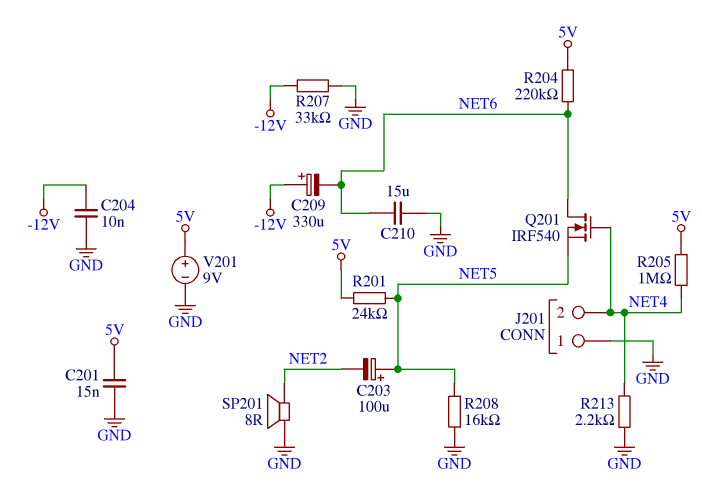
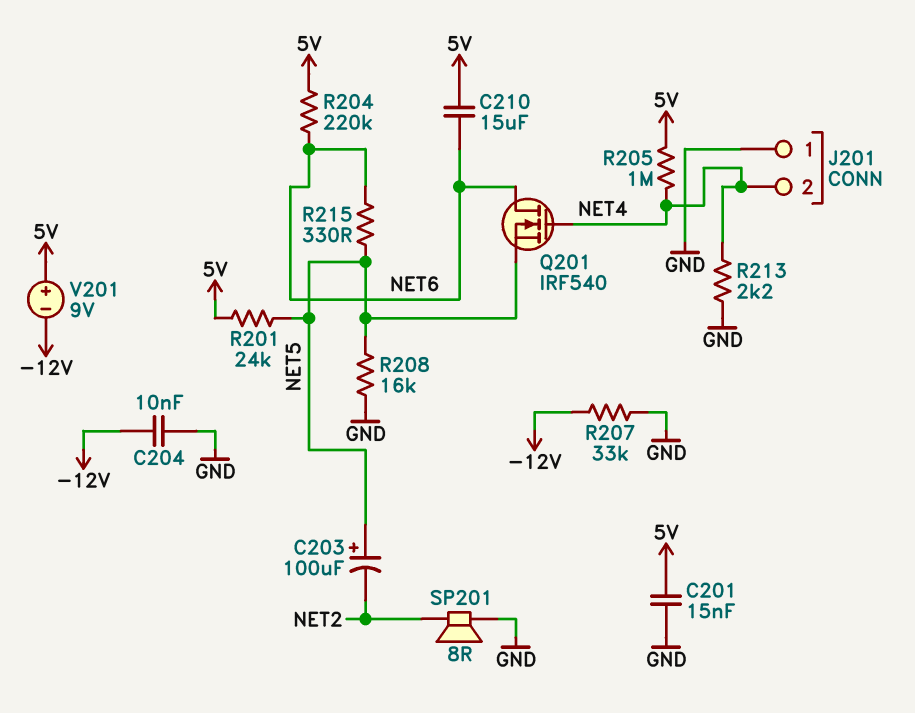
C209: 330uF (plus -12V, minus NET6) -> none
C210: 15uF (GND, NET6) -> 15uF (5V, NET6)
R215: none -> 330 (NET5, NET6)
V201: 9V (plus 5V, minus GND) -> 9V (plus 5V, minus -12V)

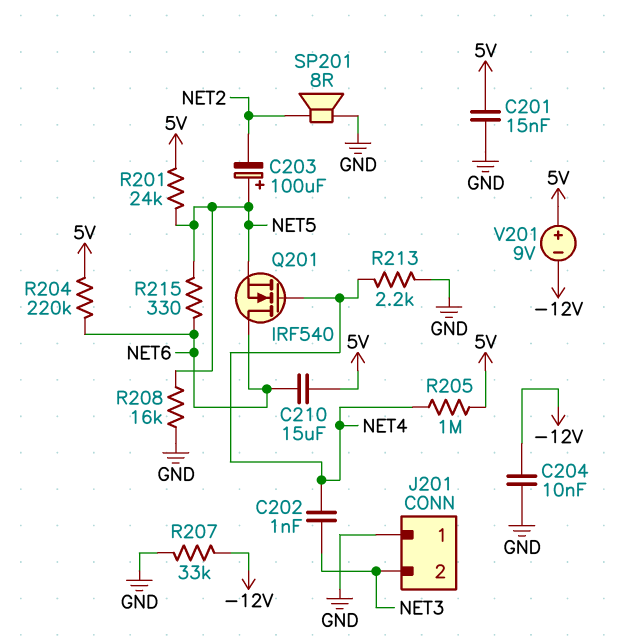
C202: none -> 1nF (NET3, NET4)
J201 pin 2: NET4 -> NET3

